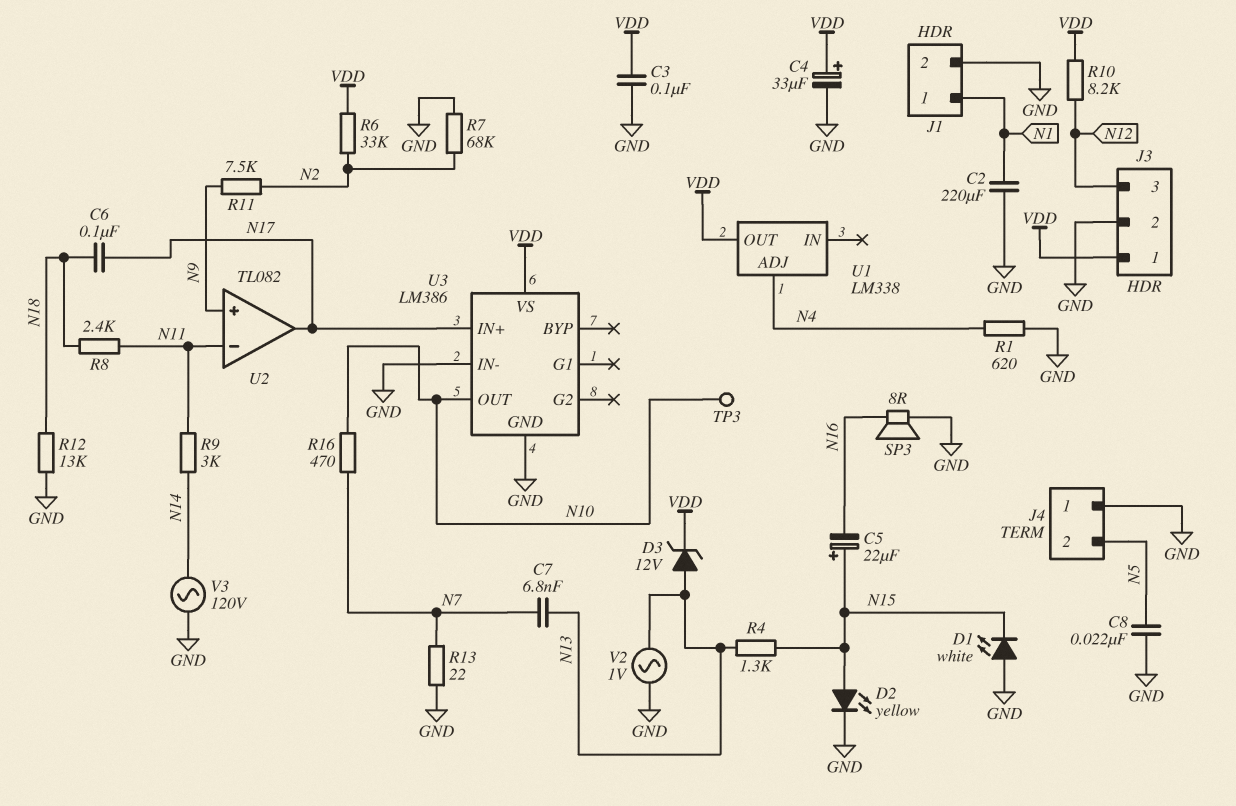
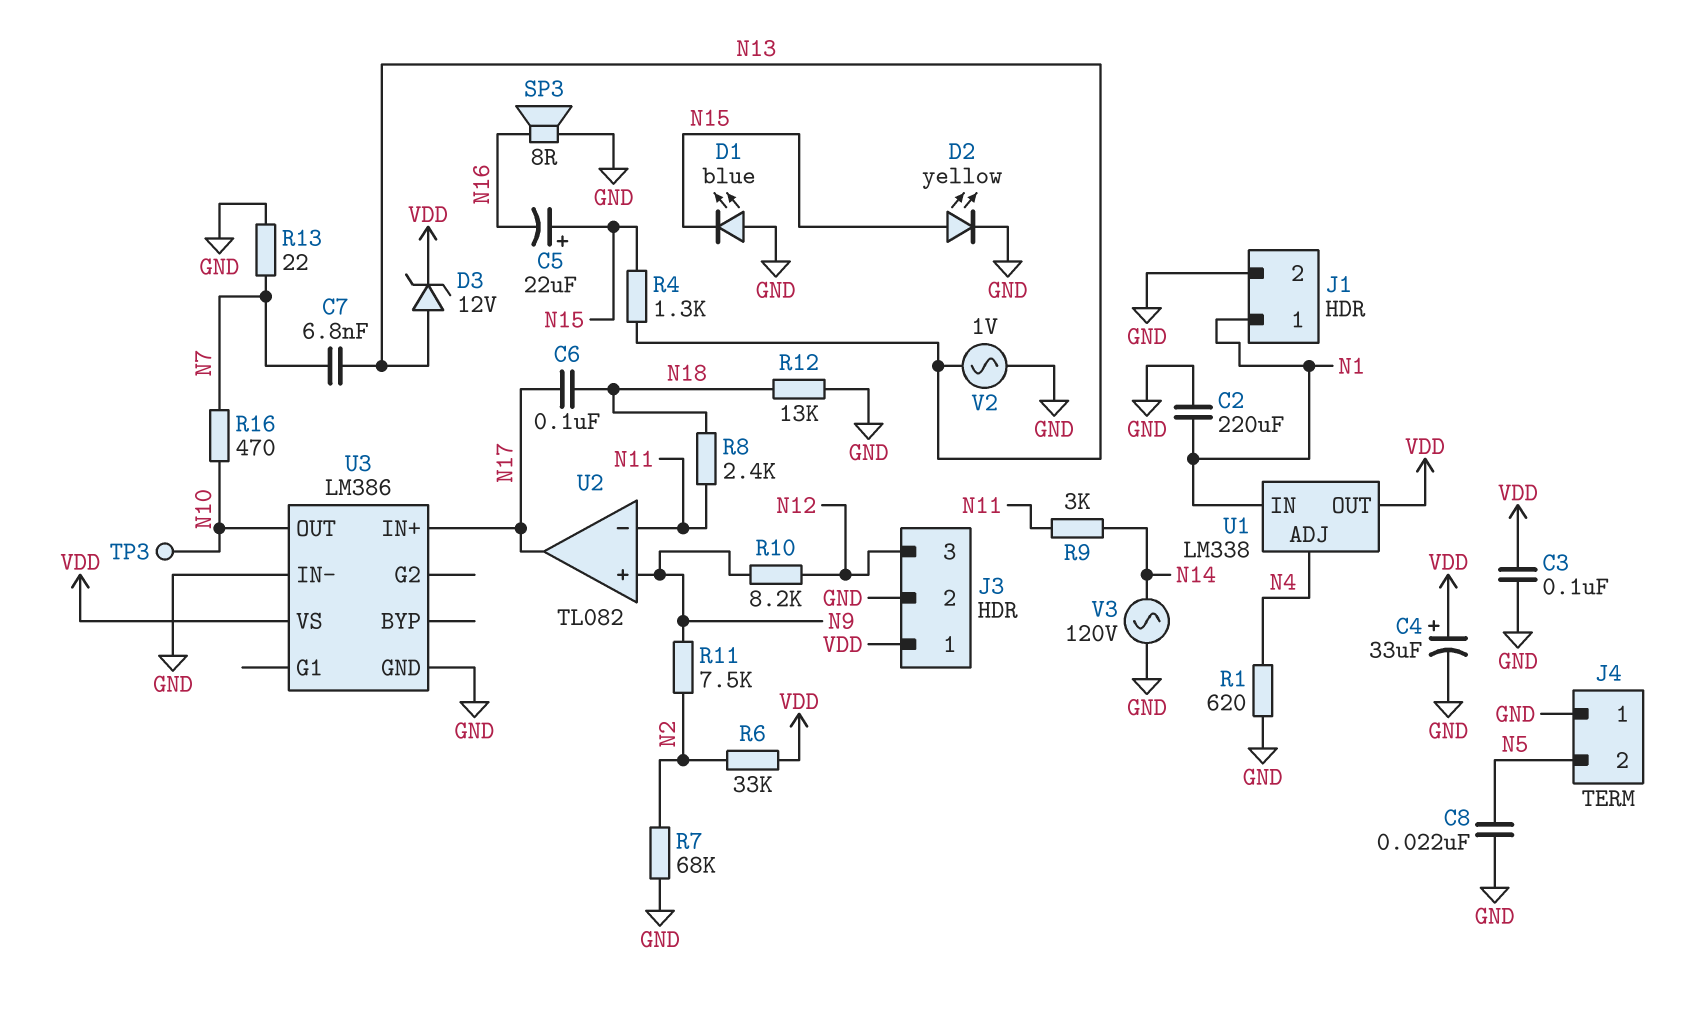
D1: LED white (A GND, K N15) -> LED blue (A GND, K N15)
R10: 8.2k (N12, VDD) -> 8.2k (N9, N12)
U1 pin IN: none -> N1

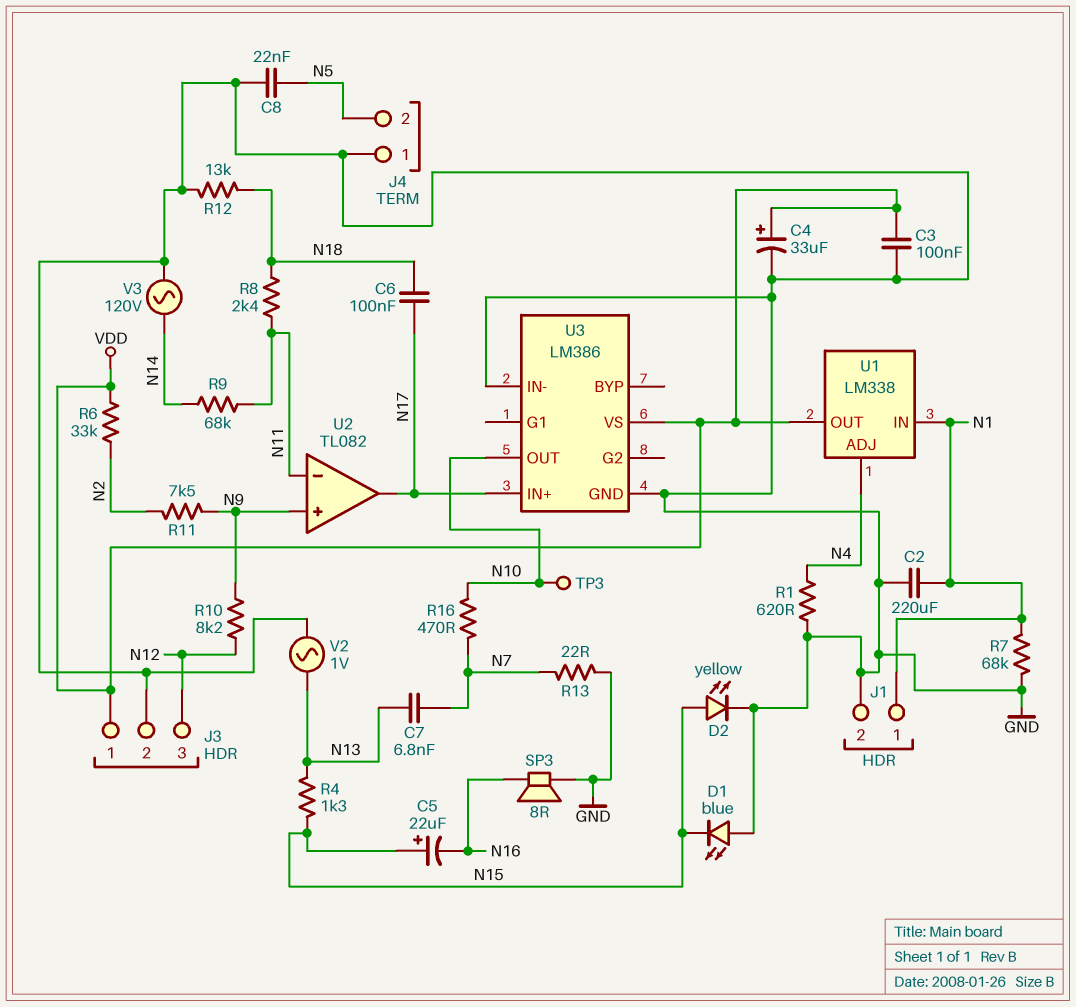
D3: zener 12V (A N13, K VDD) -> none
R7: 68k (GND, N2) -> 68k (GND, N1)
R9: 3k (N11, N14) -> 68k (N11, N14)

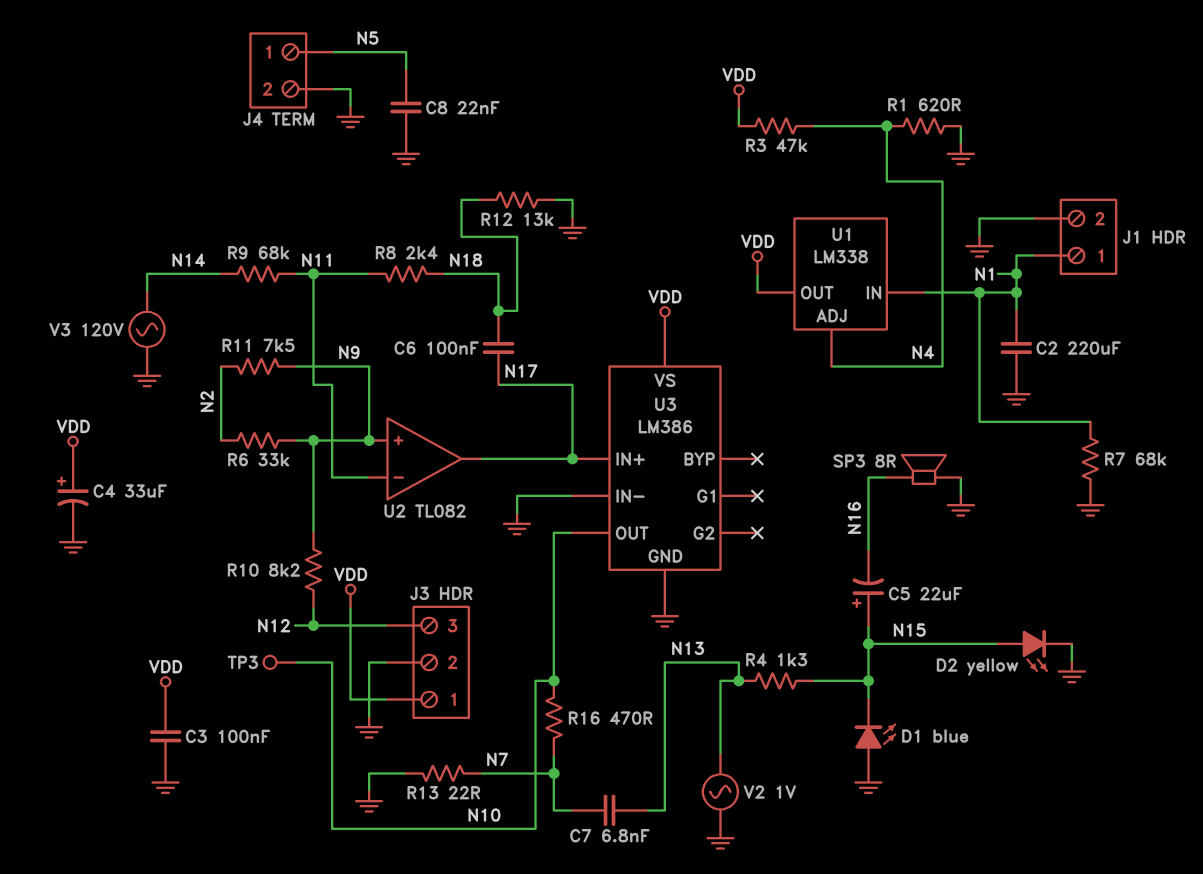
J4 pin 1: GND -> N5
J4 pin 2: N5 -> GND
R3: none -> 47k (N4, VDD)
R6: 33k (N2, VDD) -> 33k (N2, N9)

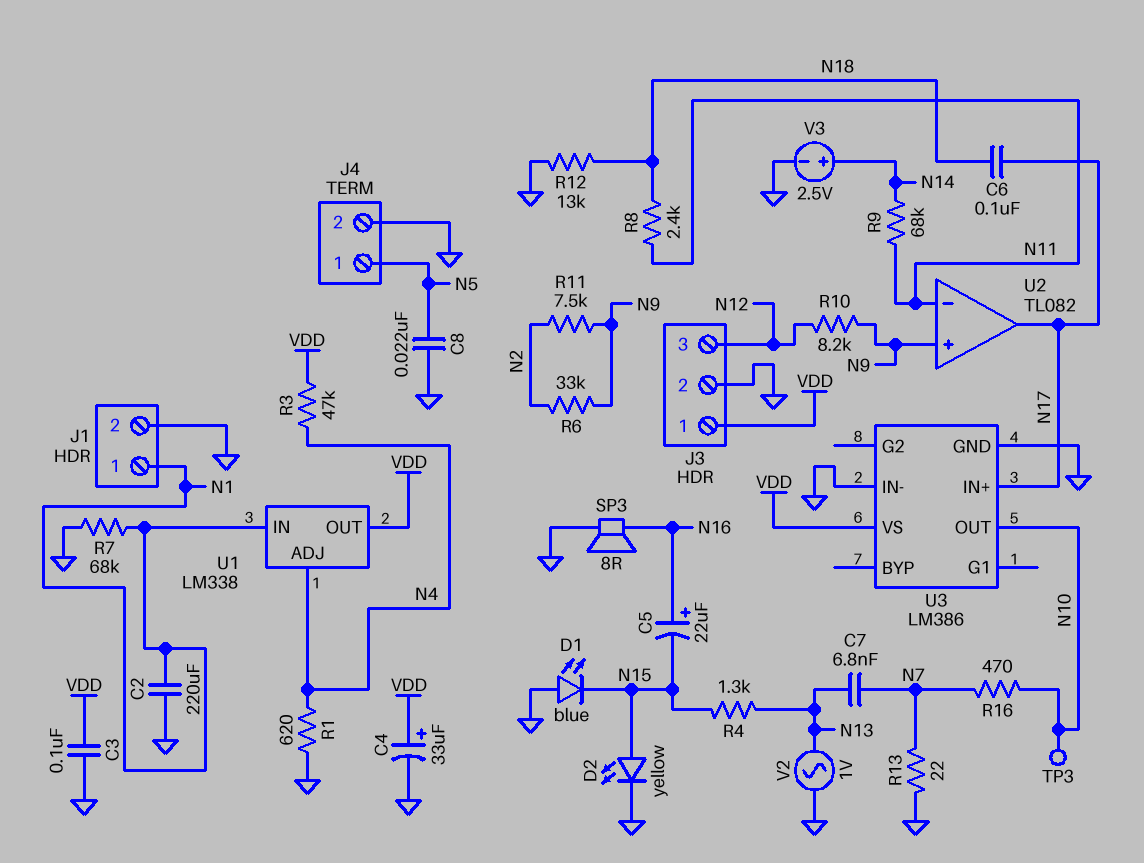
C5: 22uF (plus N15, minus N16) -> 22uF (plus N16, minus N15)
V3: AC 120V (GND, N14) -> 2.5V (plus N14, minus GND)

